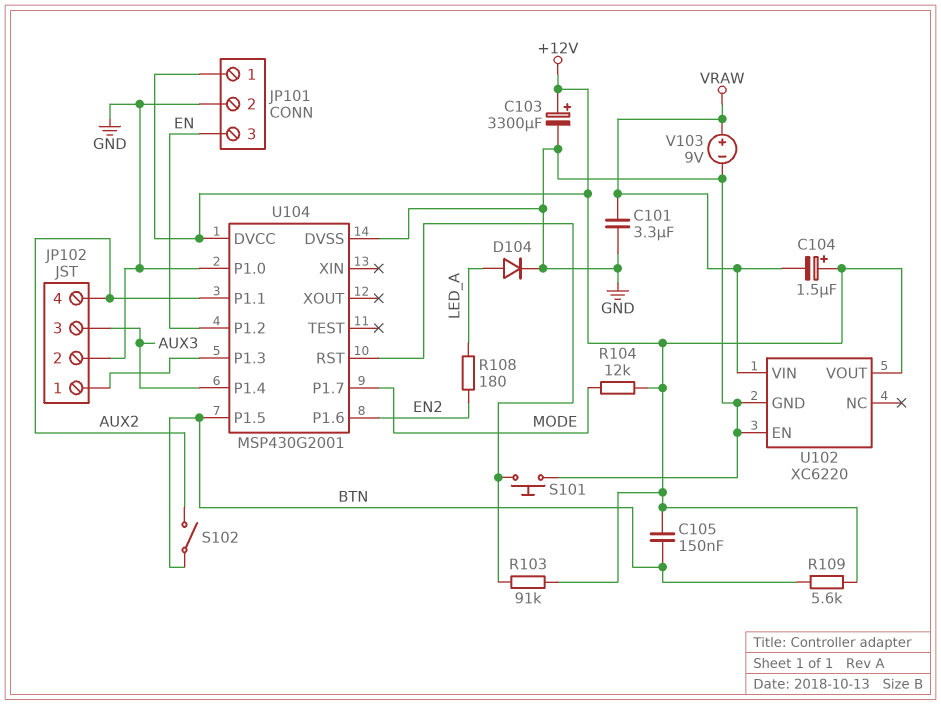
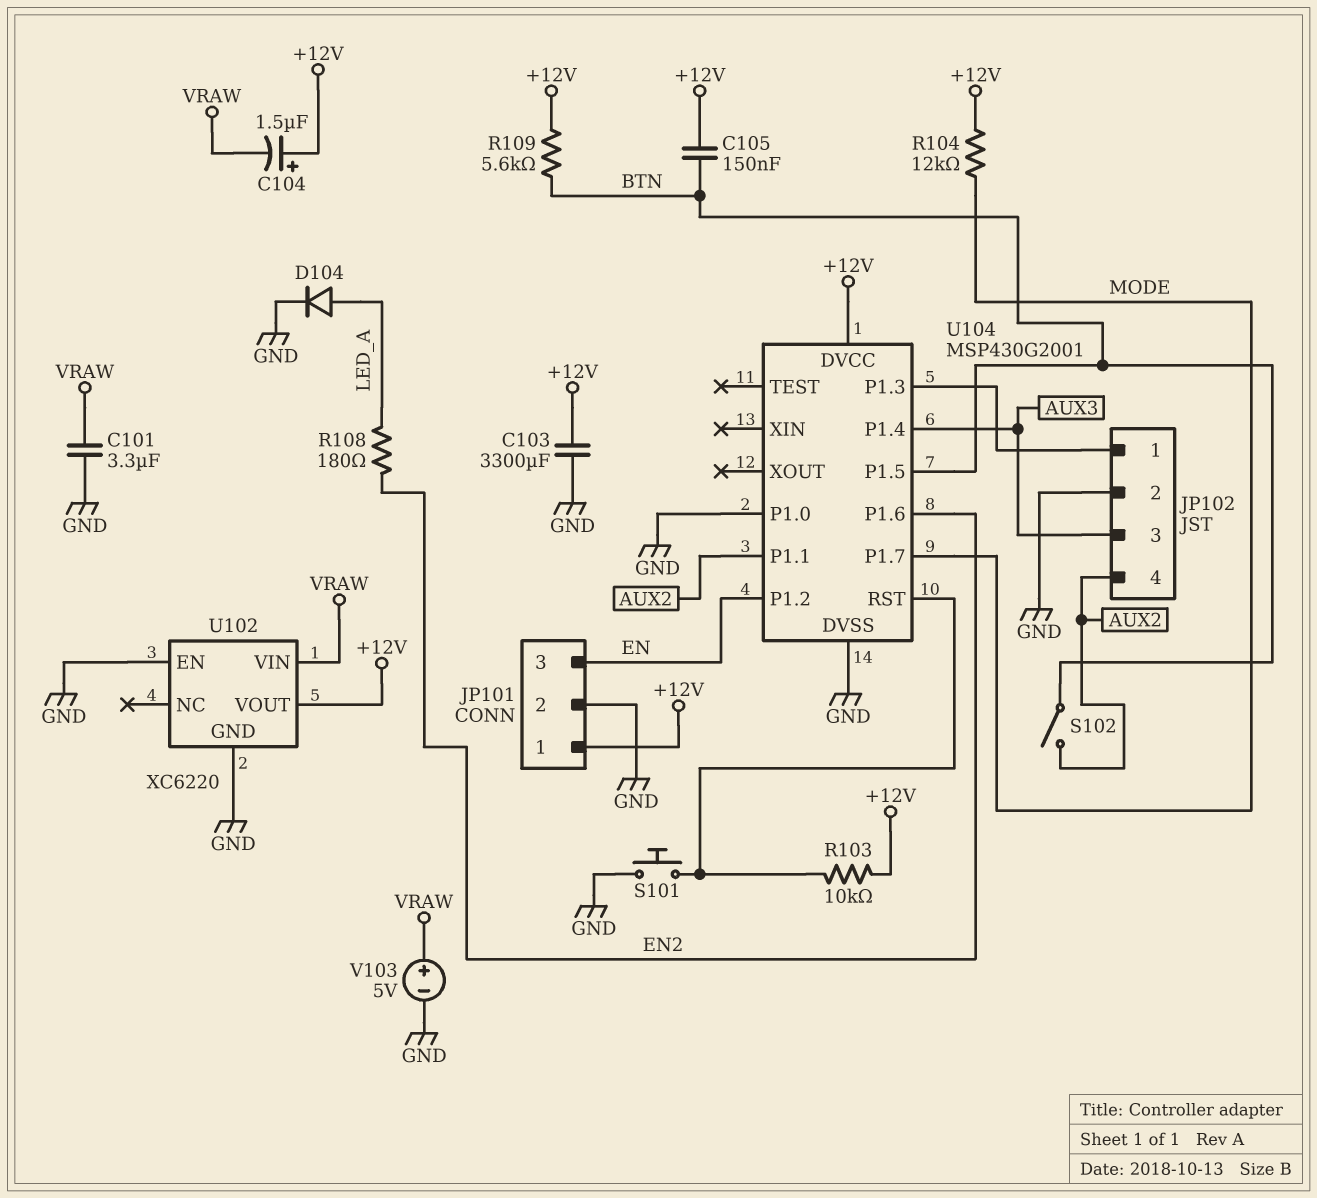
C103: 3300uF (plus +12V, minus GND) -> 3300uF (+12V, GND)
R103: 91k (+12V, U104/RST) -> 10k (+12V, U104/RST)
V103: 9V (plus VRAW, minus GND) -> 5V (plus VRAW, minus GND)

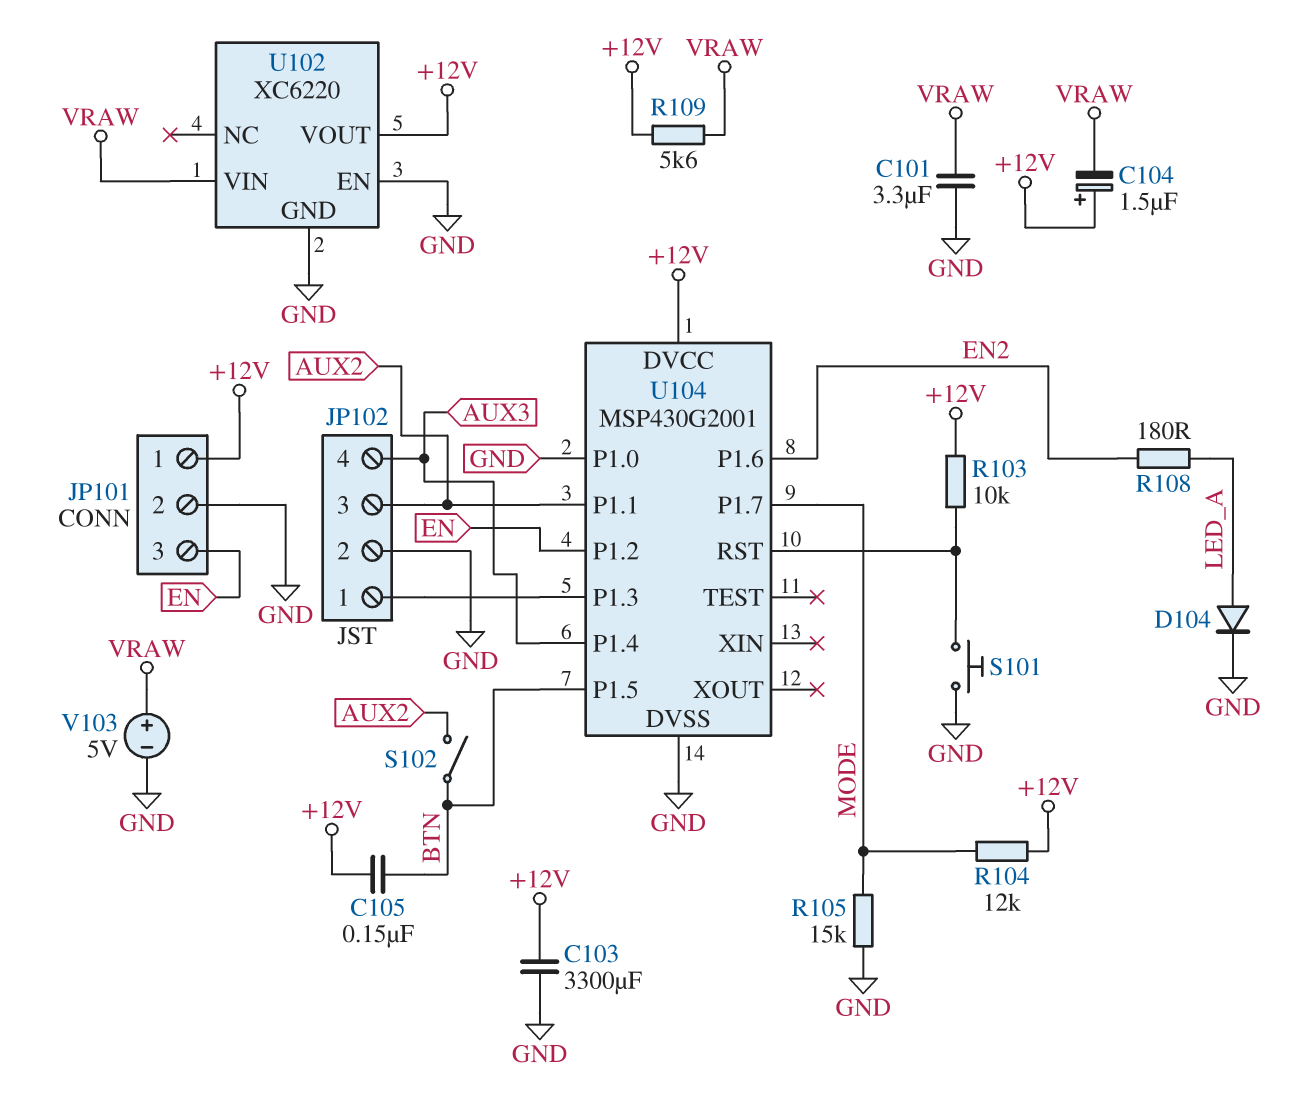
JP102 pin 3: AUX3 -> AUX2
JP102 pin 4: AUX2 -> AUX3
R105: none -> 15k (GND, MODE)
R109: 5.6k (+12V, BTN) -> 5.6k (+12V, VRAW)

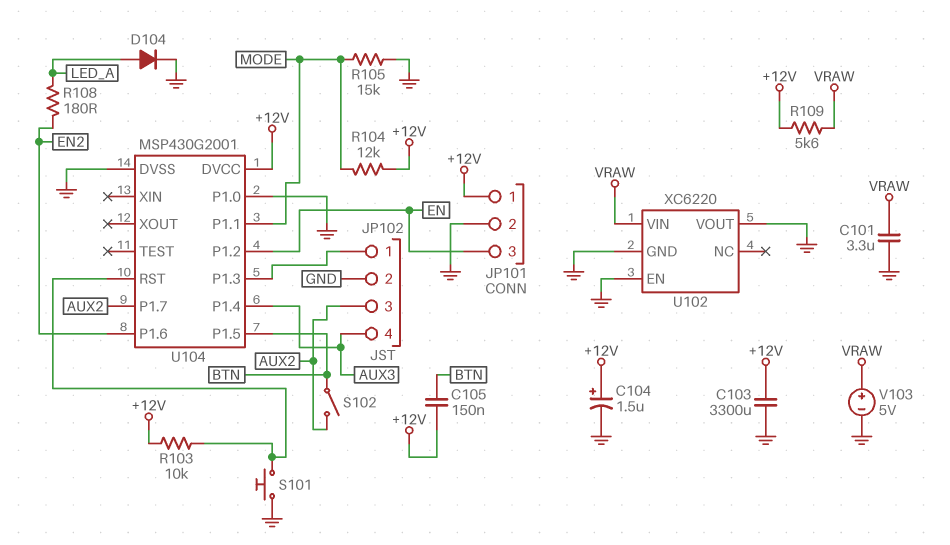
C104: 1.5uF (plus +12V, minus VRAW) -> 1.5uF (plus +12V, minus GND)
U102 pin VOUT: +12V -> GND
U104 pin P1.1: AUX2 -> MODE
U104 pin P1.7: MODE -> AUX2

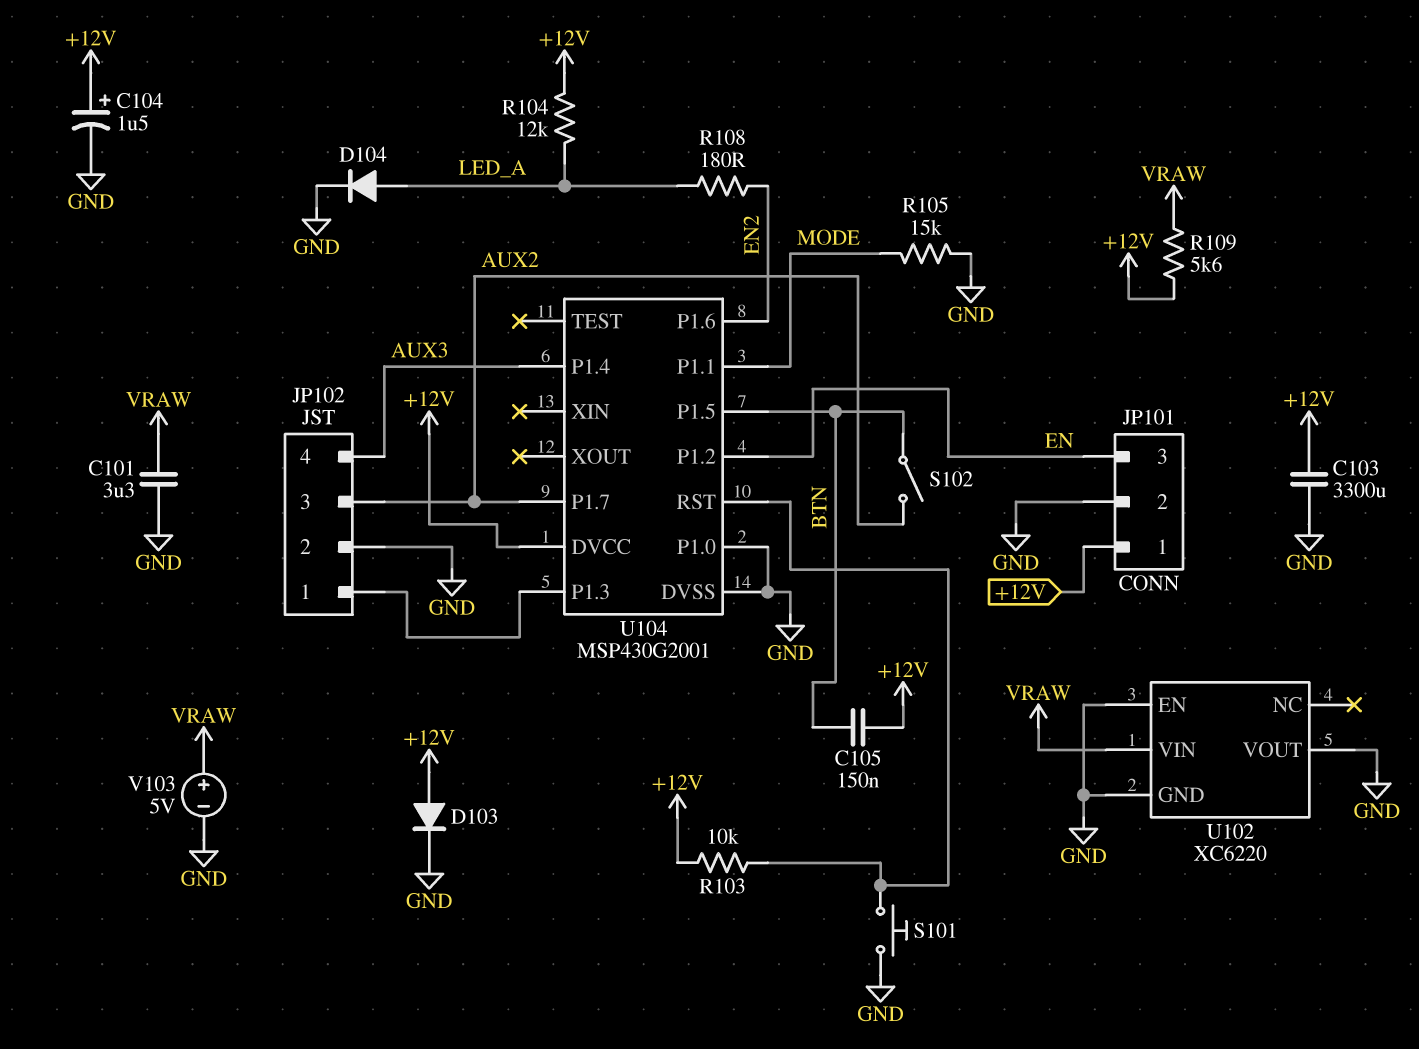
D103: none -> diode (A +12V, K GND)
R104: 12k (+12V, MODE) -> 12k (+12V, LED_A)

